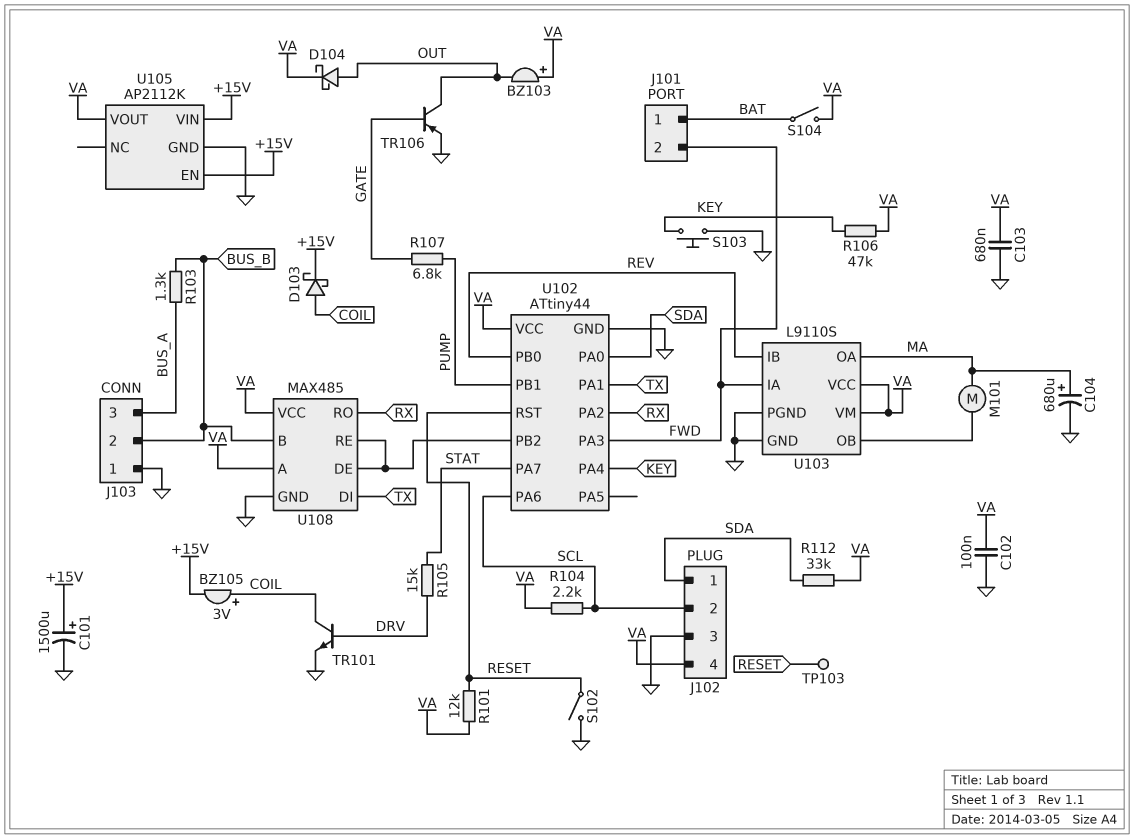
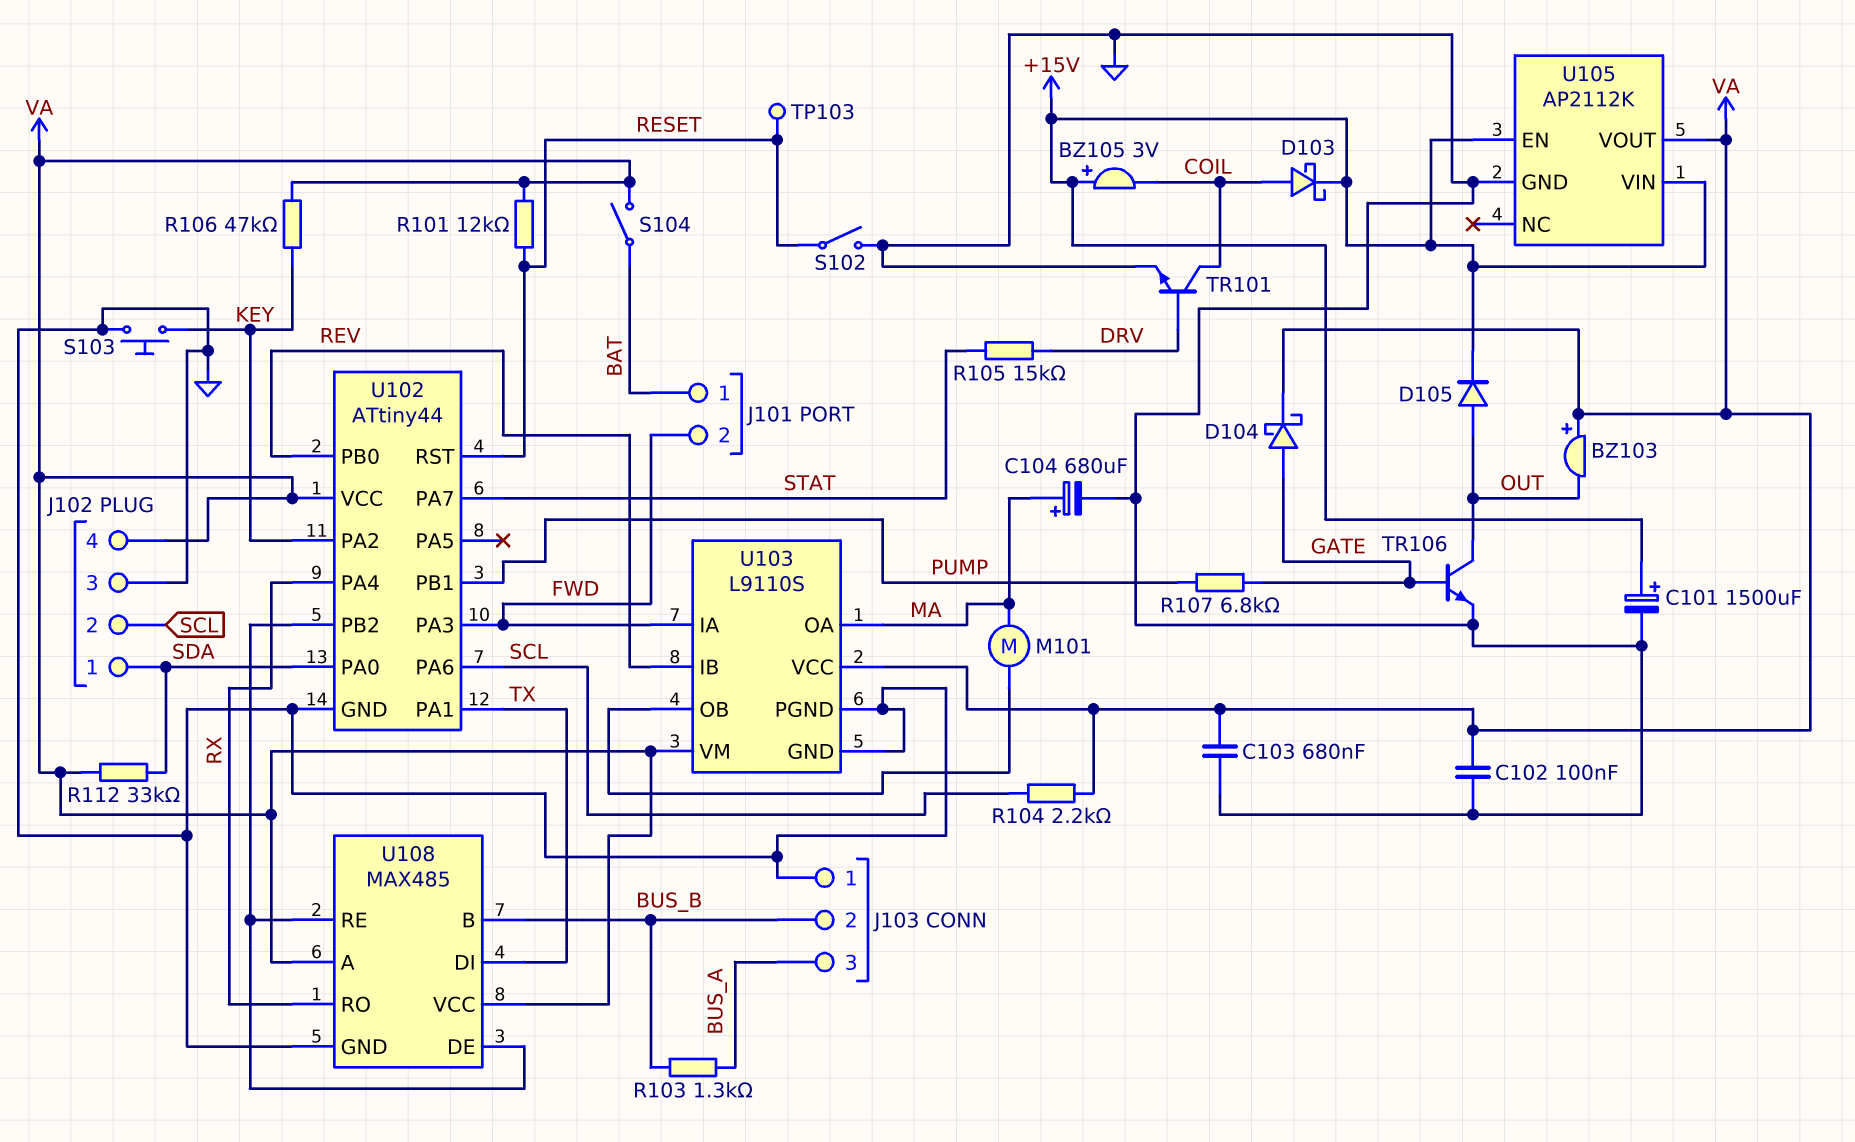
BZ105: buzzer 3V (plus COIL, minus +15V) -> buzzer 3V (plus +15V, minus COIL)
D104: schottky (A OUT, K VA) -> schottky (A GATE, K VA)
D105: none -> diode (A OUT, K +15V)
TR106: PNP (B GATE, C OUT, E GND) -> NPN (B GATE, C OUT, E GND)
U102 pin PA2: RX -> KEY
U102 pin PA4: KEY -> RX

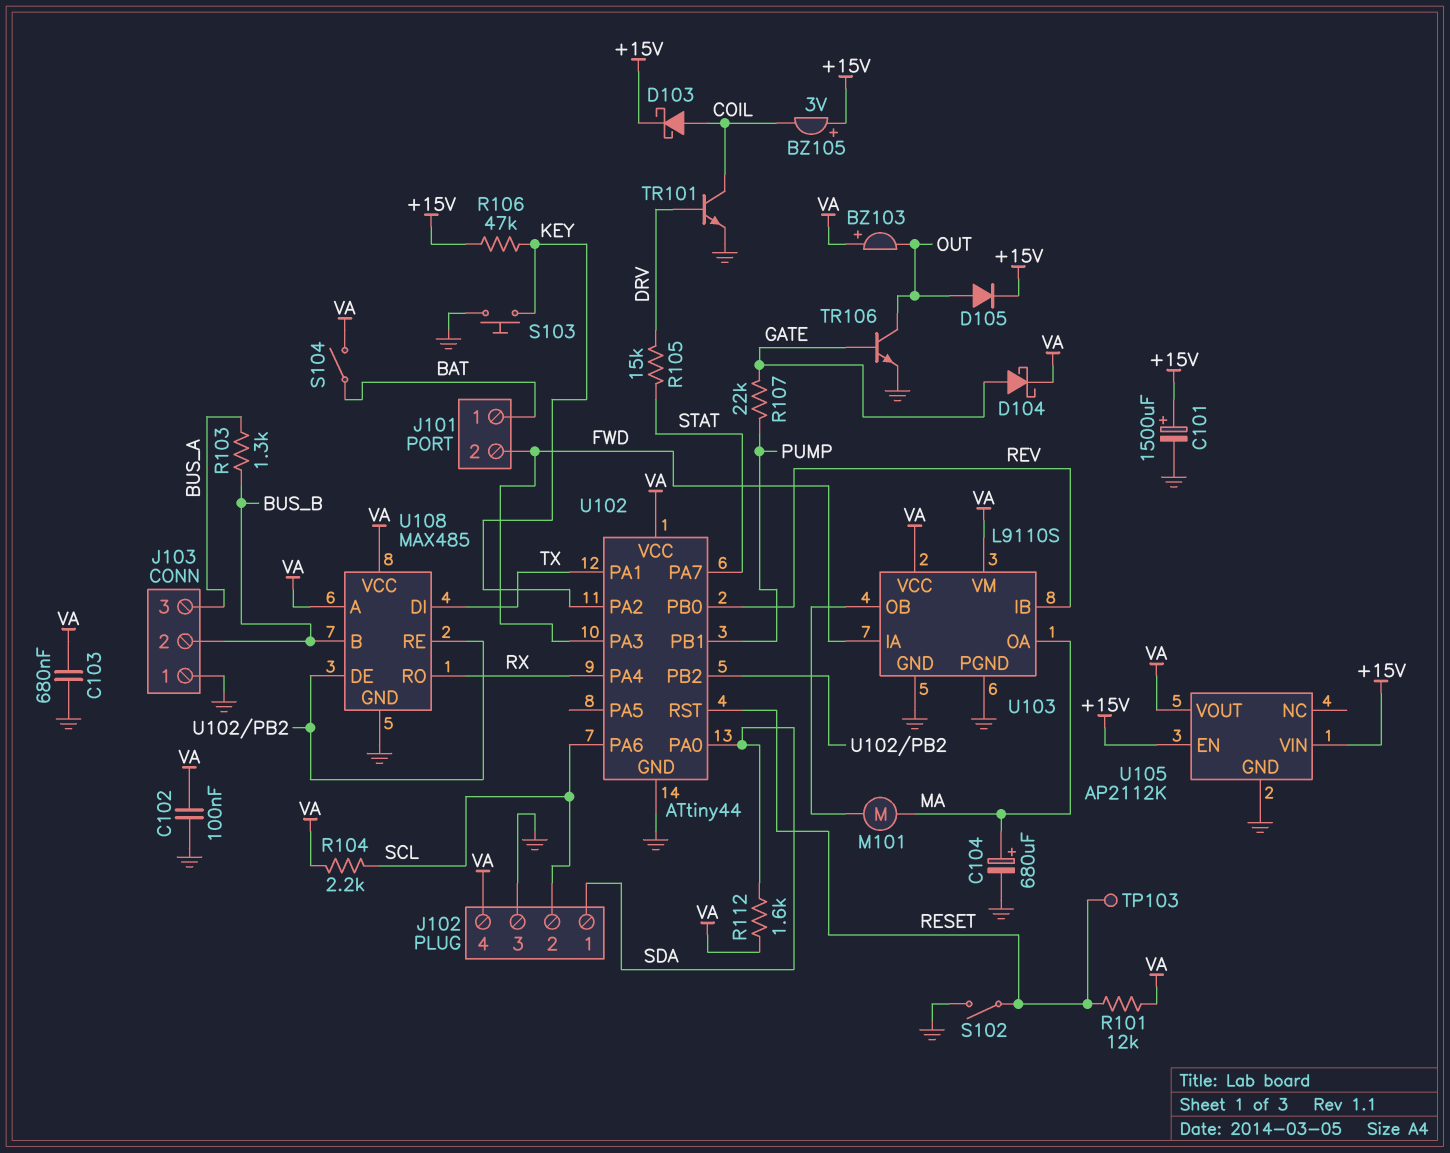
R106: 47k (KEY, VA) -> 47k (+15V, KEY)
R107: 6.8k (GATE, PUMP) -> 22k (GATE, PUMP)
R112: 33k (SDA, VA) -> 1.6k (SDA, VA)

